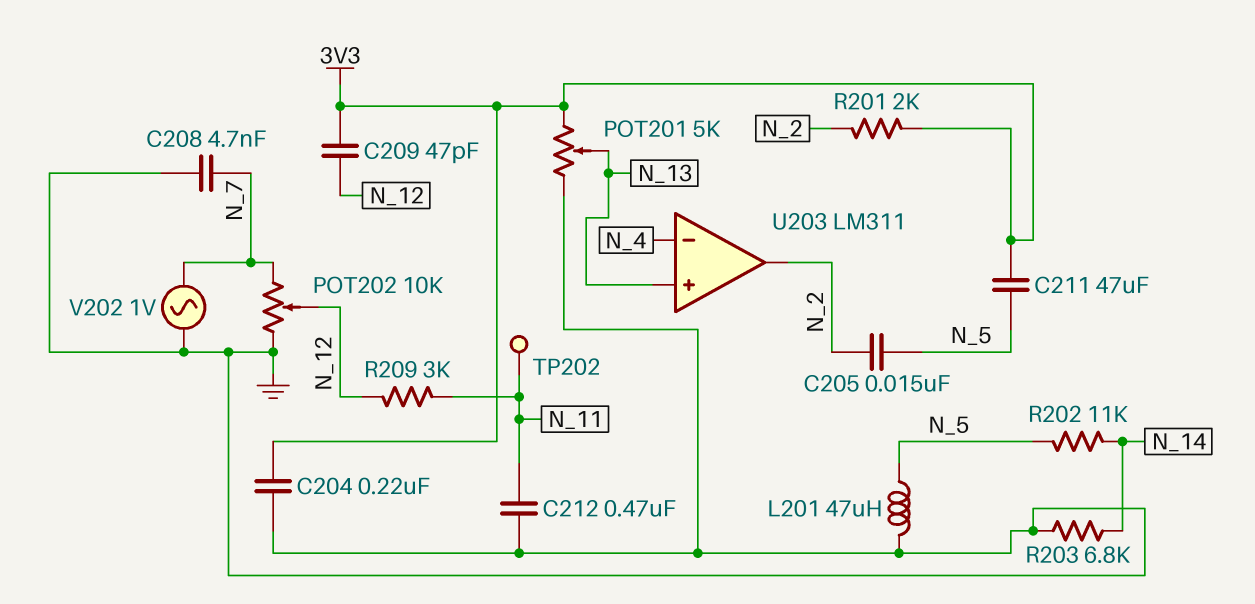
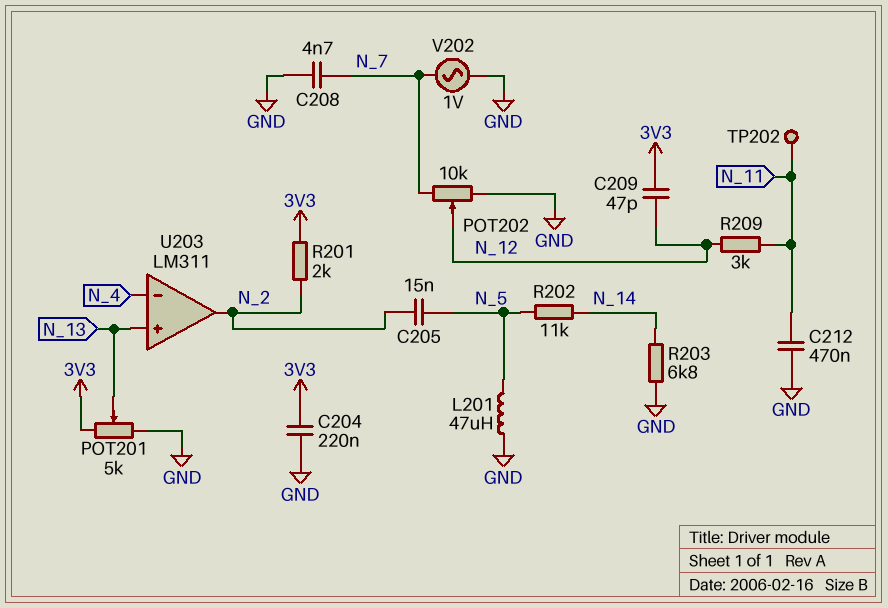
C211: 47uF (3V3, N_5) -> none

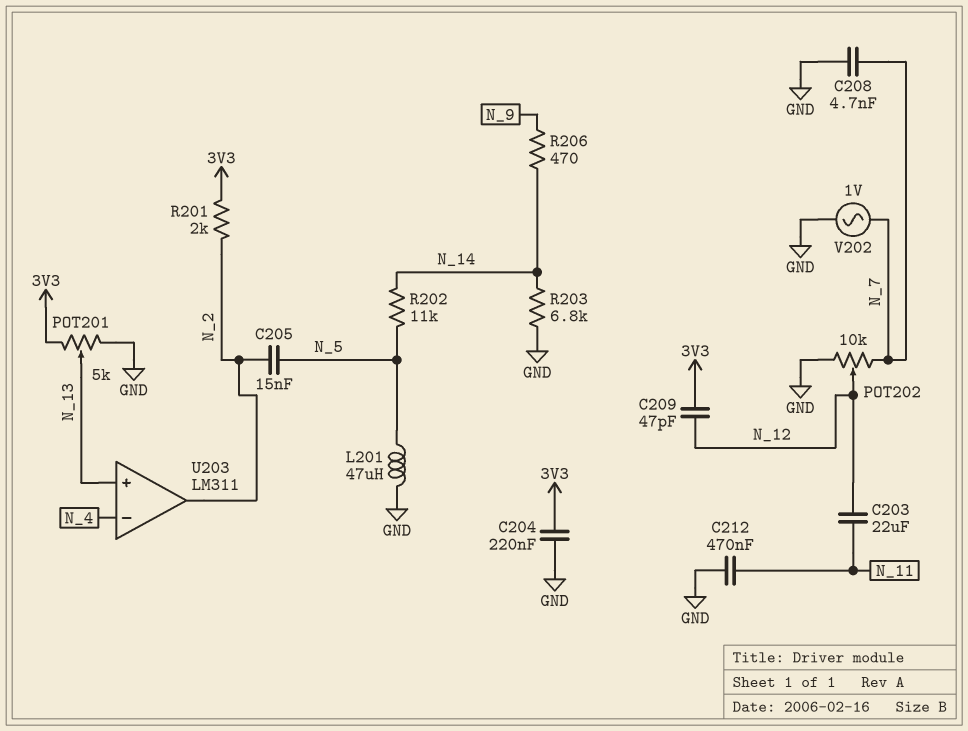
C203: none -> 22uF (N_11, N_12)
R206: none -> 470 (N_9, N_14)
R209: 3k (N_11, N_12) -> none
TP202: test point (N_11) -> none

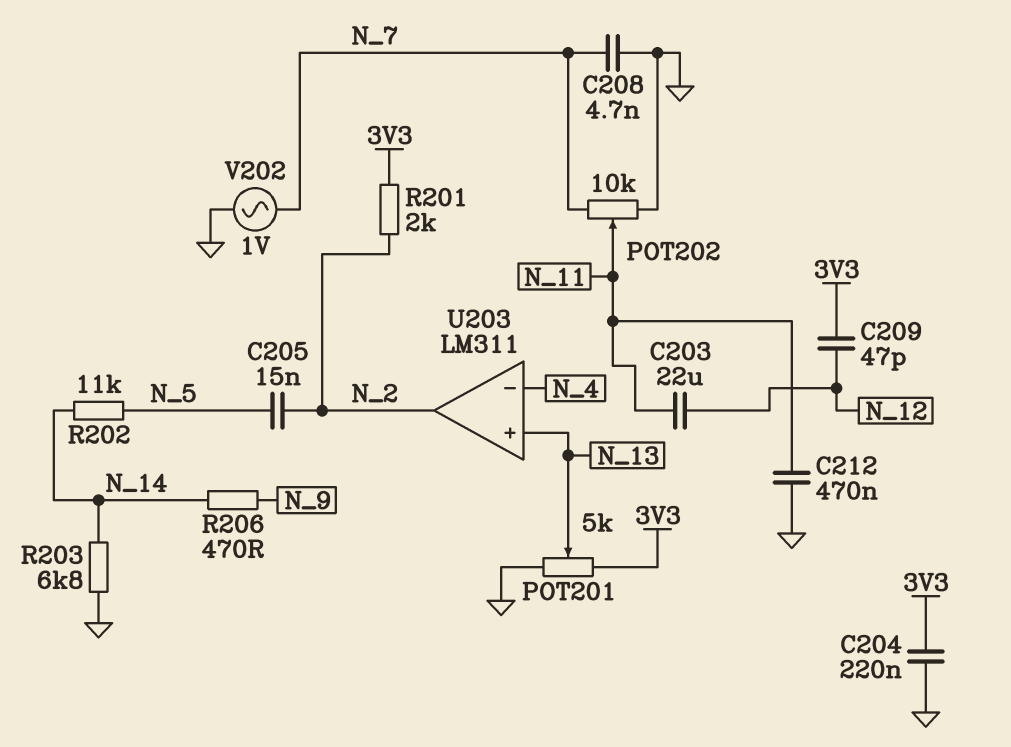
L201: 47uH (GND, N_5) -> none
POT202: 10k (GND, N_7, wiper N_12) -> 10k (GND, N_7, wiper N_11)

